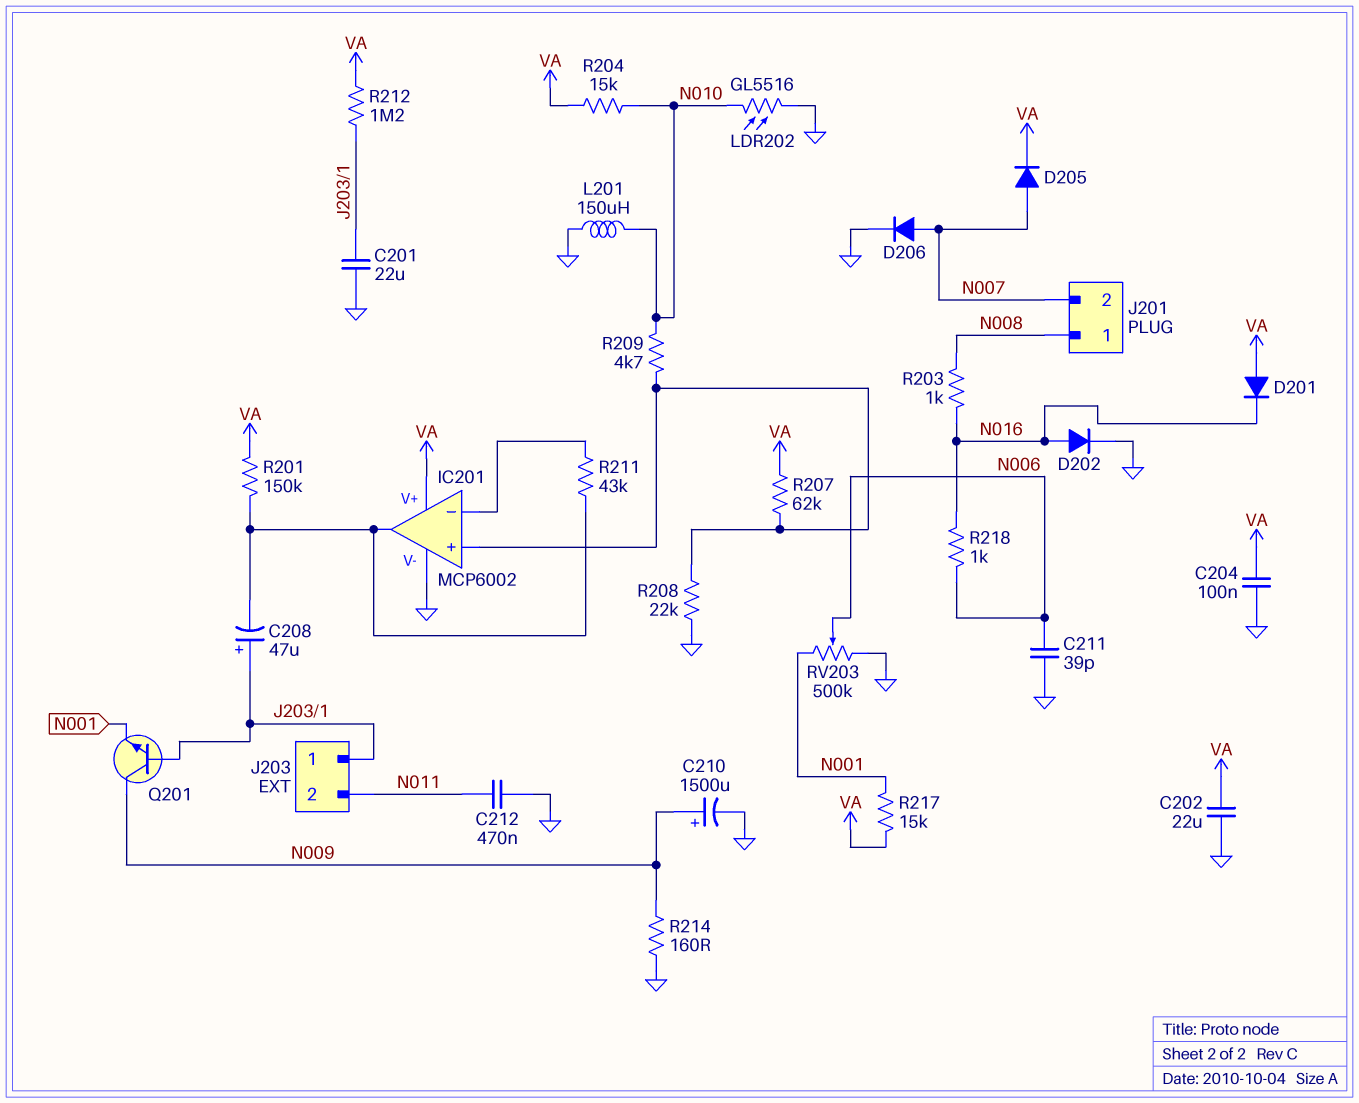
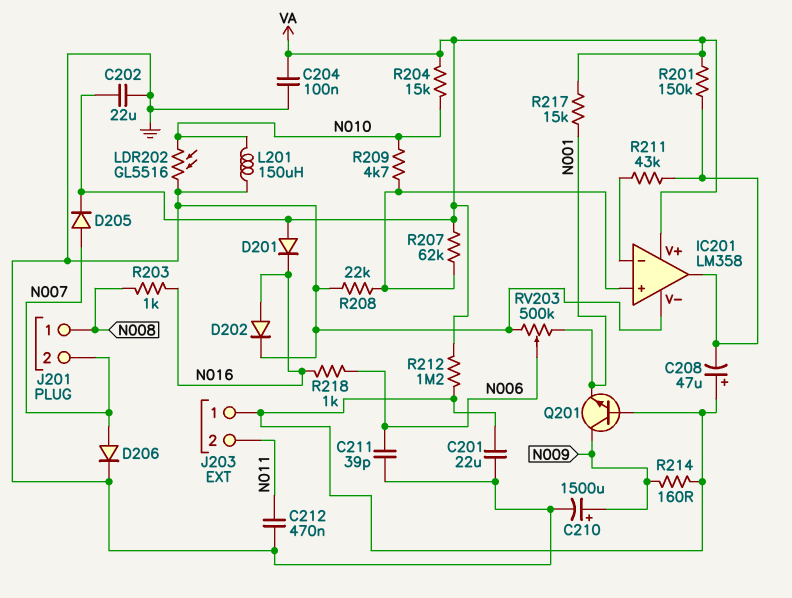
IC201: MCP6002 -> LM358
R214: 160 (GND, N009) -> 160 (J203/1, N009)

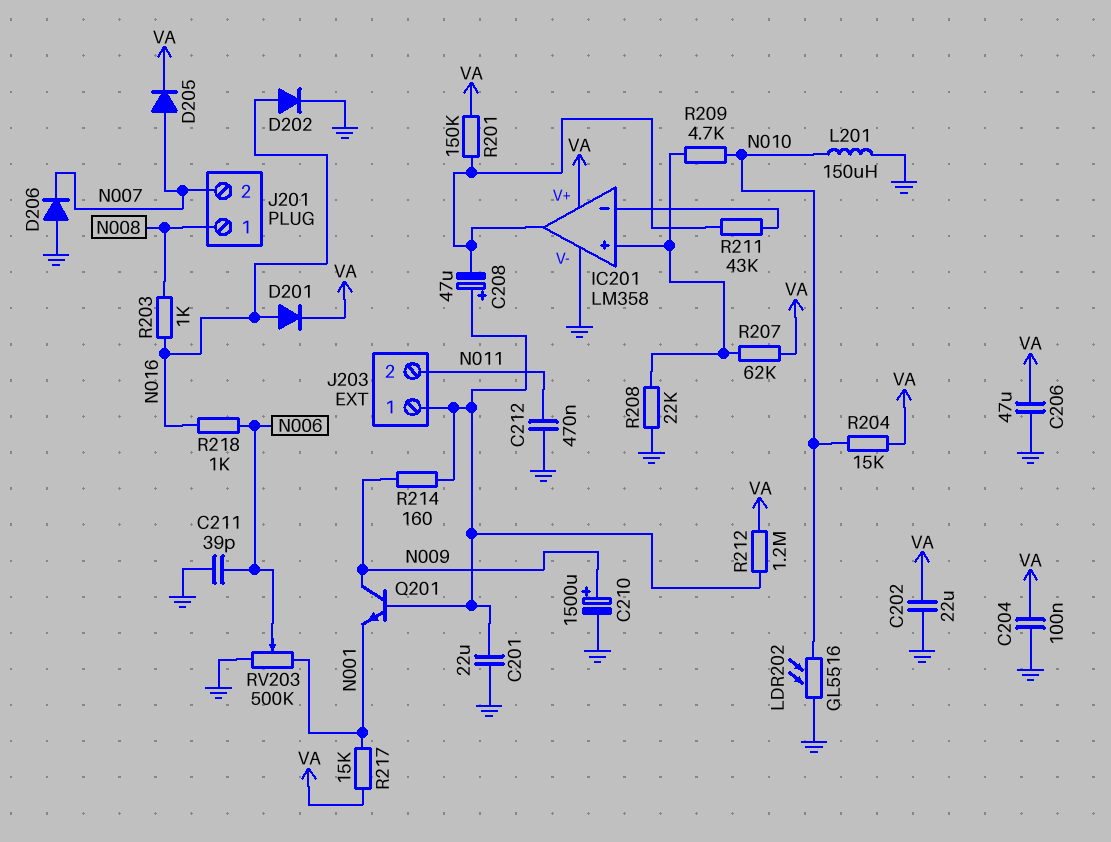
C206: none -> 47uF (GND, VA)
D201: diode (A VA, K N016) -> diode (A N016, K VA)
D206: diode (A N007, K GND) -> diode (A GND, K N007)

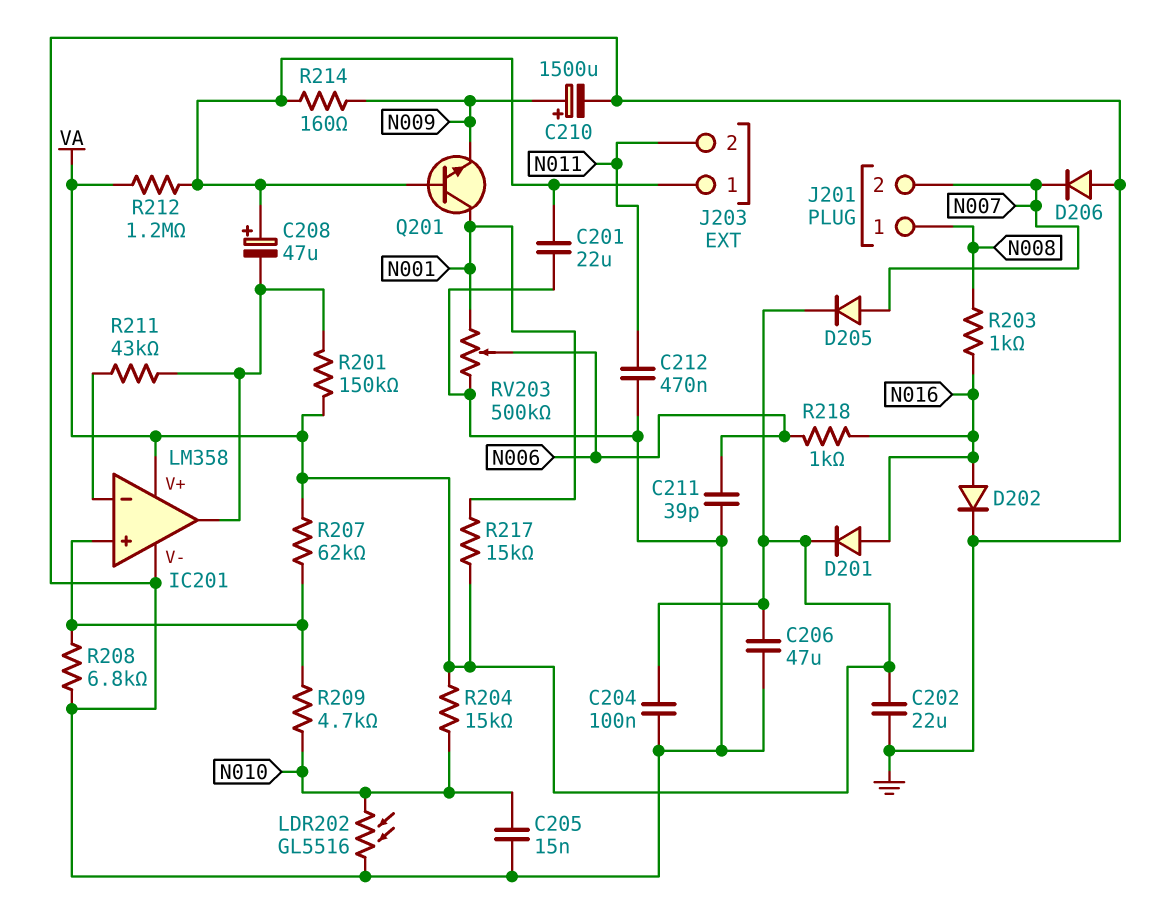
C205: none -> 15nF (GND, N010)
L201: 150uH (GND, N010) -> none
Q201: NPN (B J203/1, C N009, E N001) -> NPN (B J203/1, C N001, E N009)
R208: 22k (GND, IC201/in+) -> 6.8k (GND, IC201/in+)

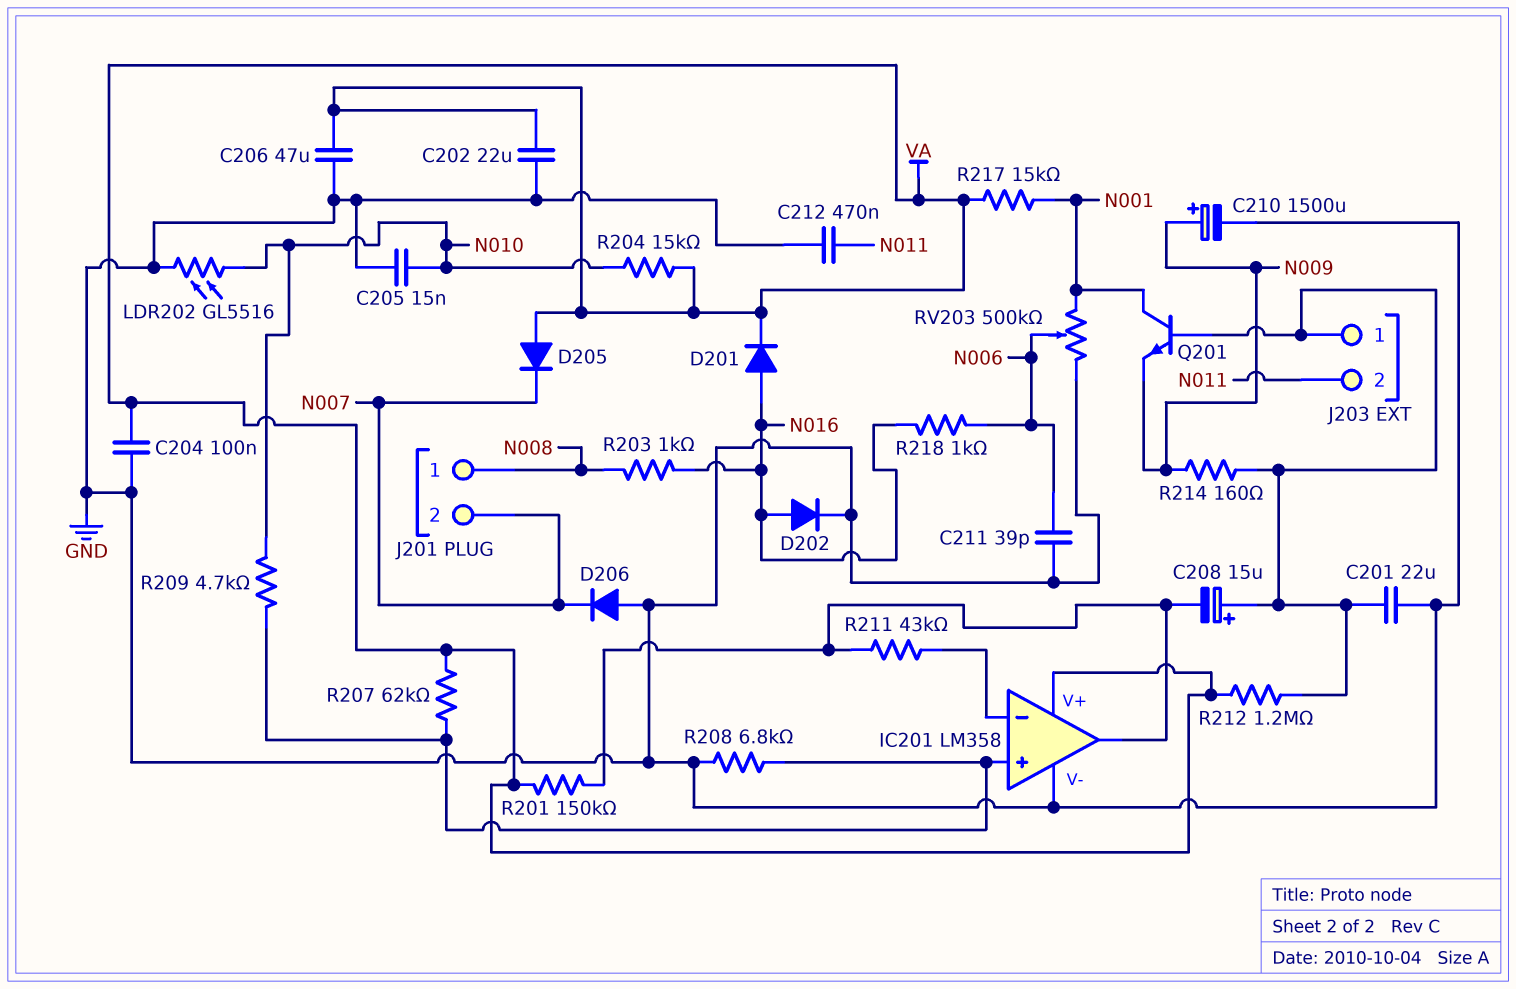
C208: 47uF (plus J203/1, minus IC201/out) -> 15uF (plus J203/1, minus IC201/out)
D205: diode (A N007, K VA) -> diode (A VA, K N007)

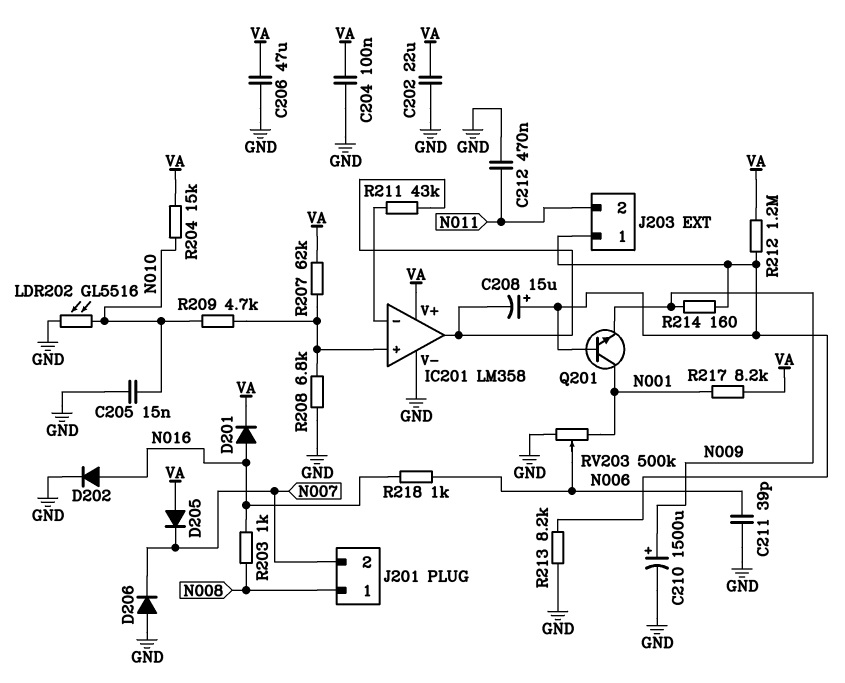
C201: 22uF (GND, J203/1) -> none
R201: 150k (IC201/out, VA) -> none
R213: none -> 8.2k (GND, J203/1)
R217: 15k (N001, VA) -> 8.2k (N001, VA)

